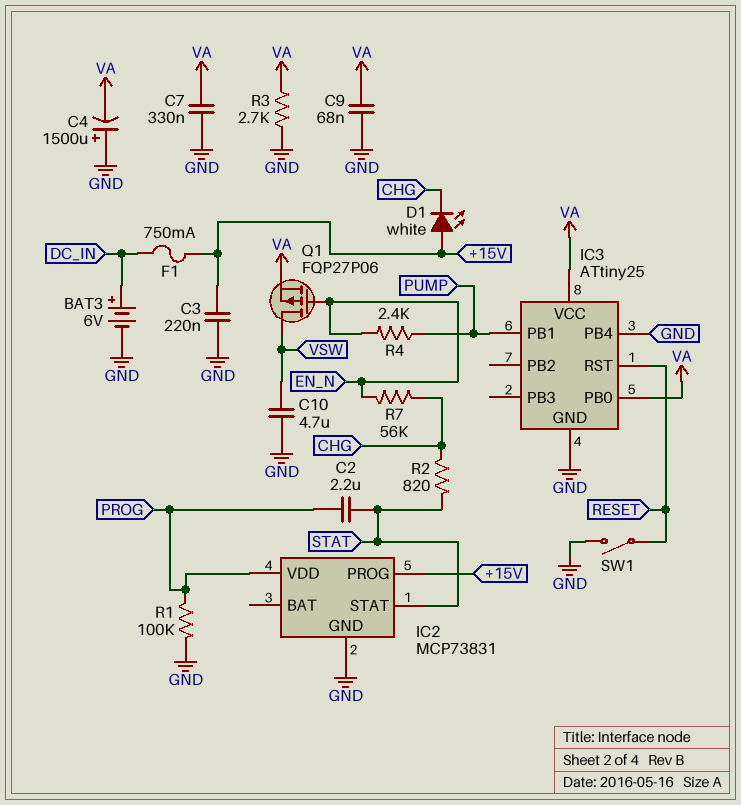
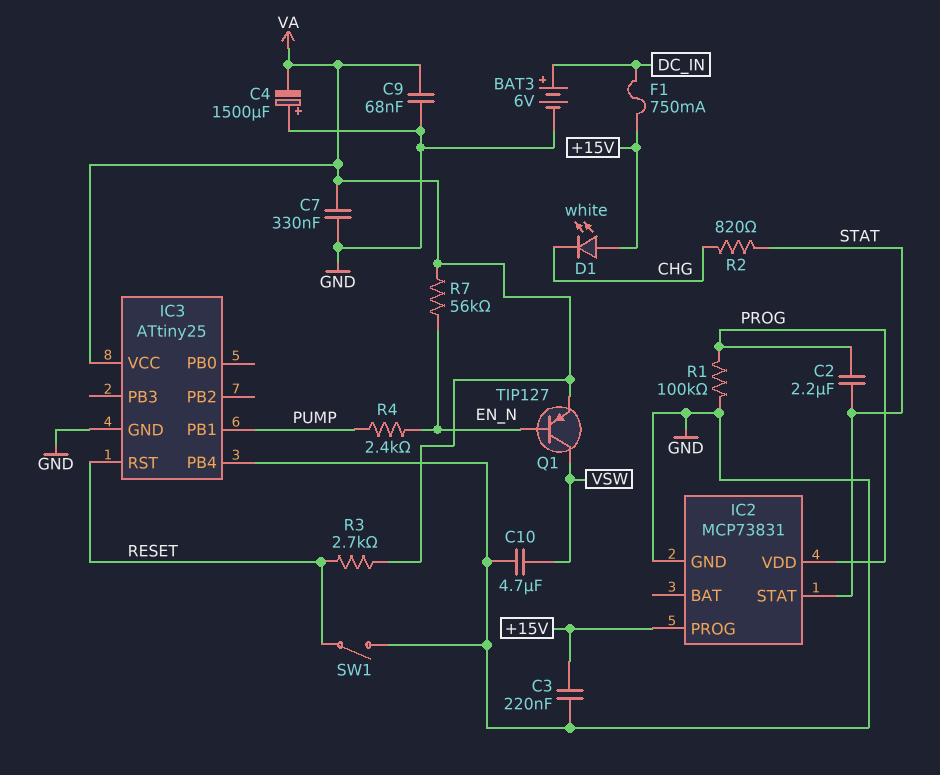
IC3 pin PB0: VA -> none
Q1: PMOS FQP27P06 (G EN_N, D VSW, S VA) -> PNP TIP127 (B EN_N, C VSW, E VA)
R3: 2.7k (GND, VA) -> 2.7k (RESET, VA)
R7: 56k (CHG, EN_N) -> 56k (EN_N, VA)

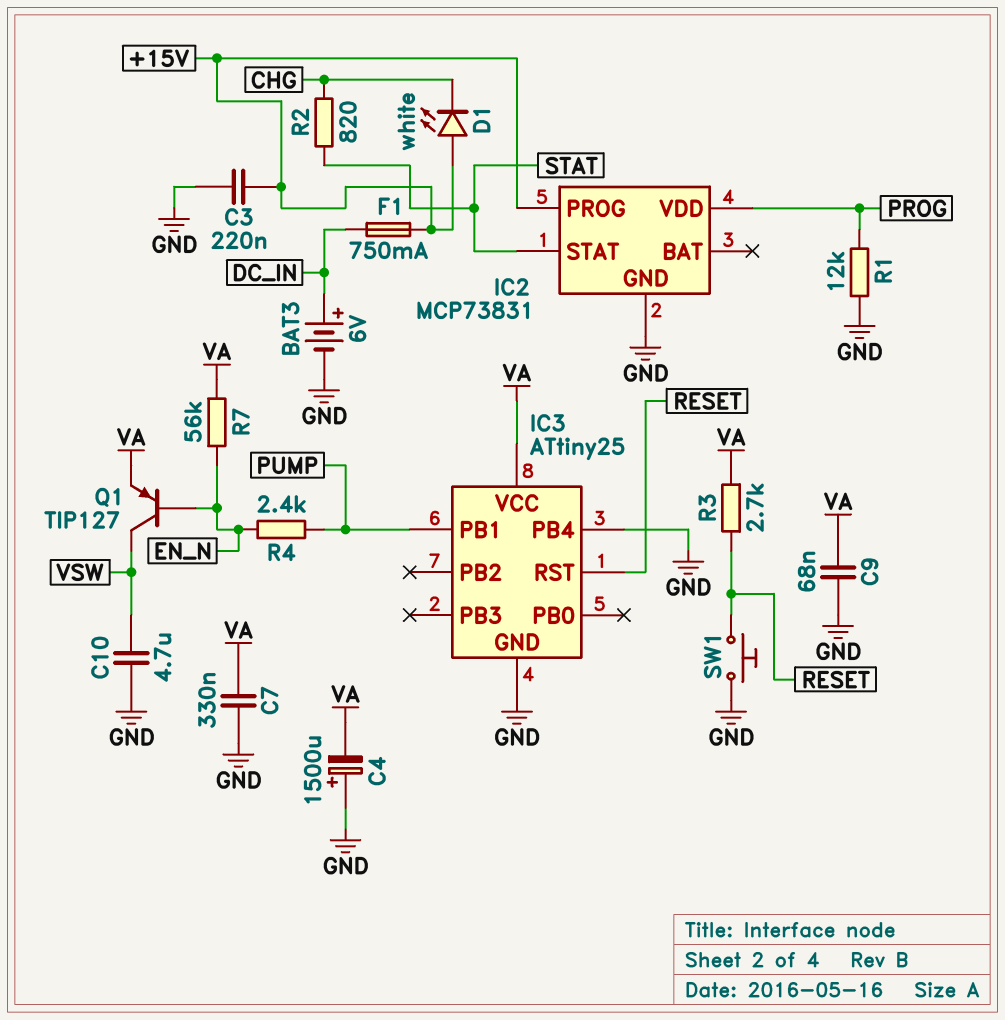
C2: 2.2uF (PROG, STAT) -> none
R1: 100k (GND, PROG) -> 12k (GND, PROG)
SW1: switch (GND, RESET) -> button (GND, RESET)

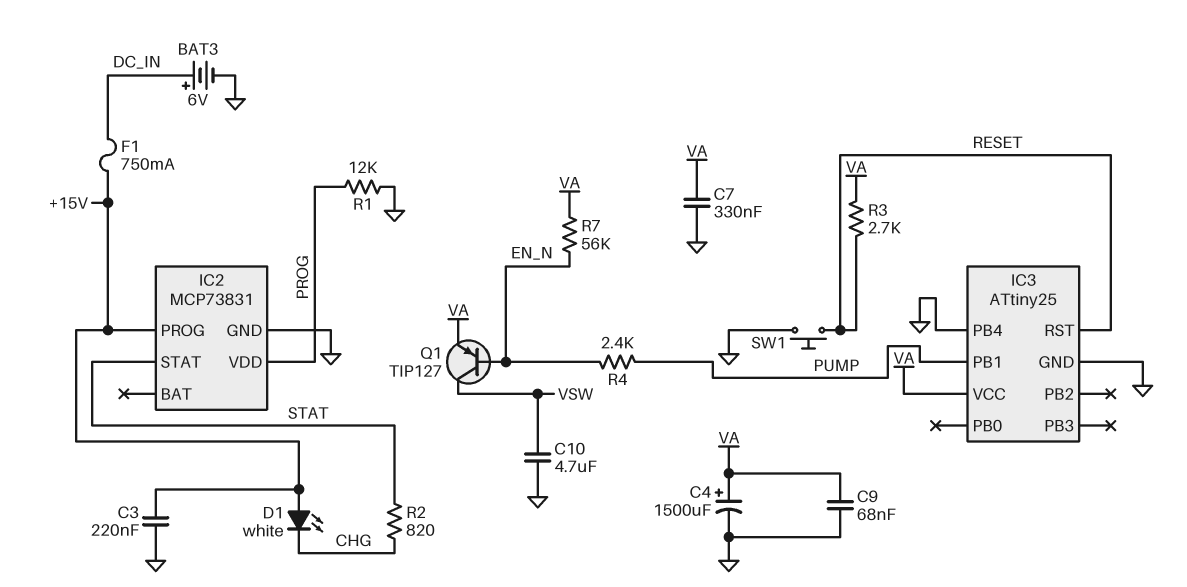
C4: 1500uF (plus GND, minus VA) -> 1500uF (plus VA, minus GND)

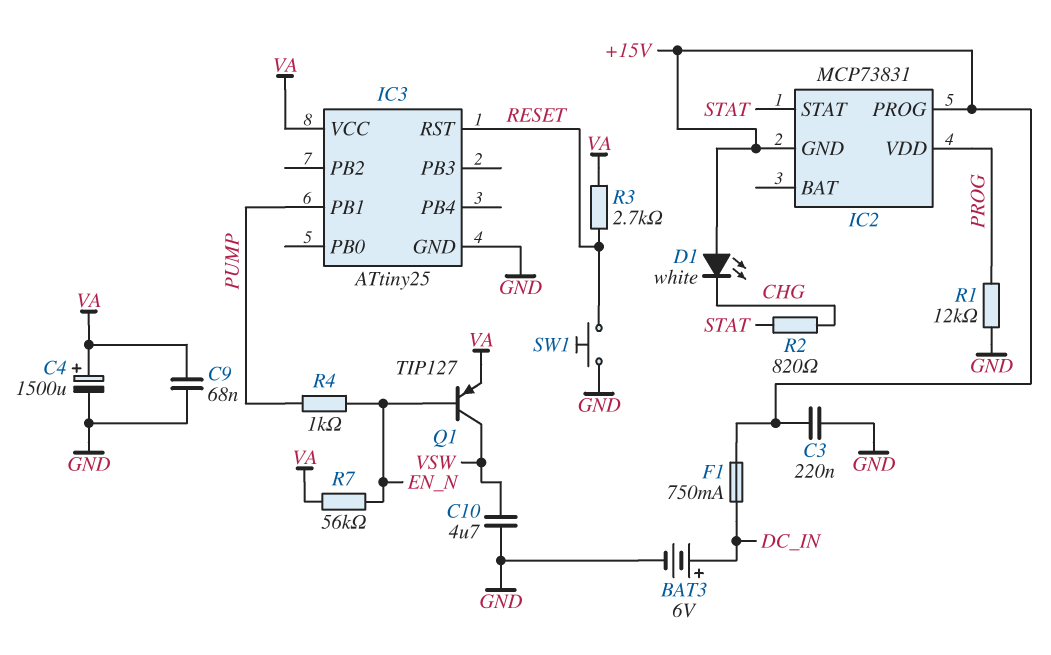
C7: 330nF (GND, VA) -> none
IC2 pin GND: GND -> +15V
IC3 pin PB4: GND -> none
R4: 2.4k (EN_N, PUMP) -> 1k (EN_N, PUMP)

